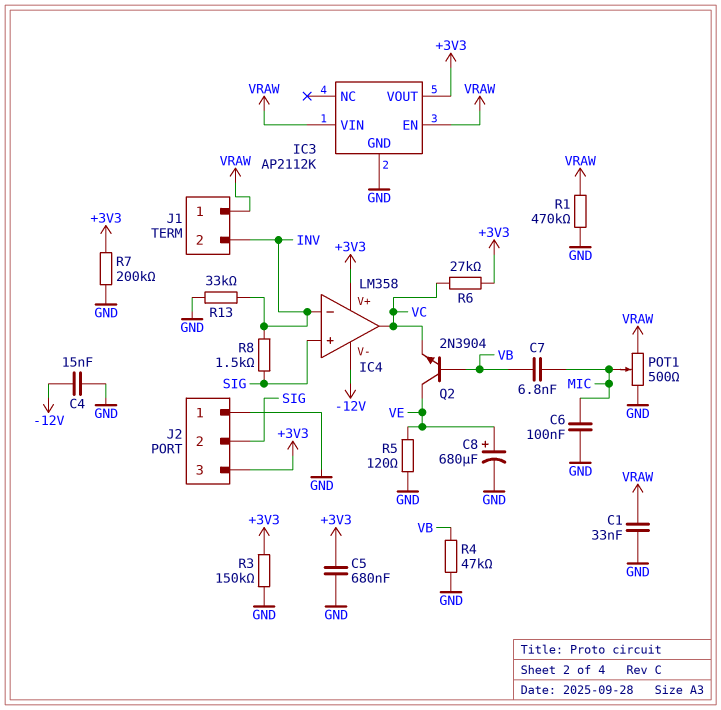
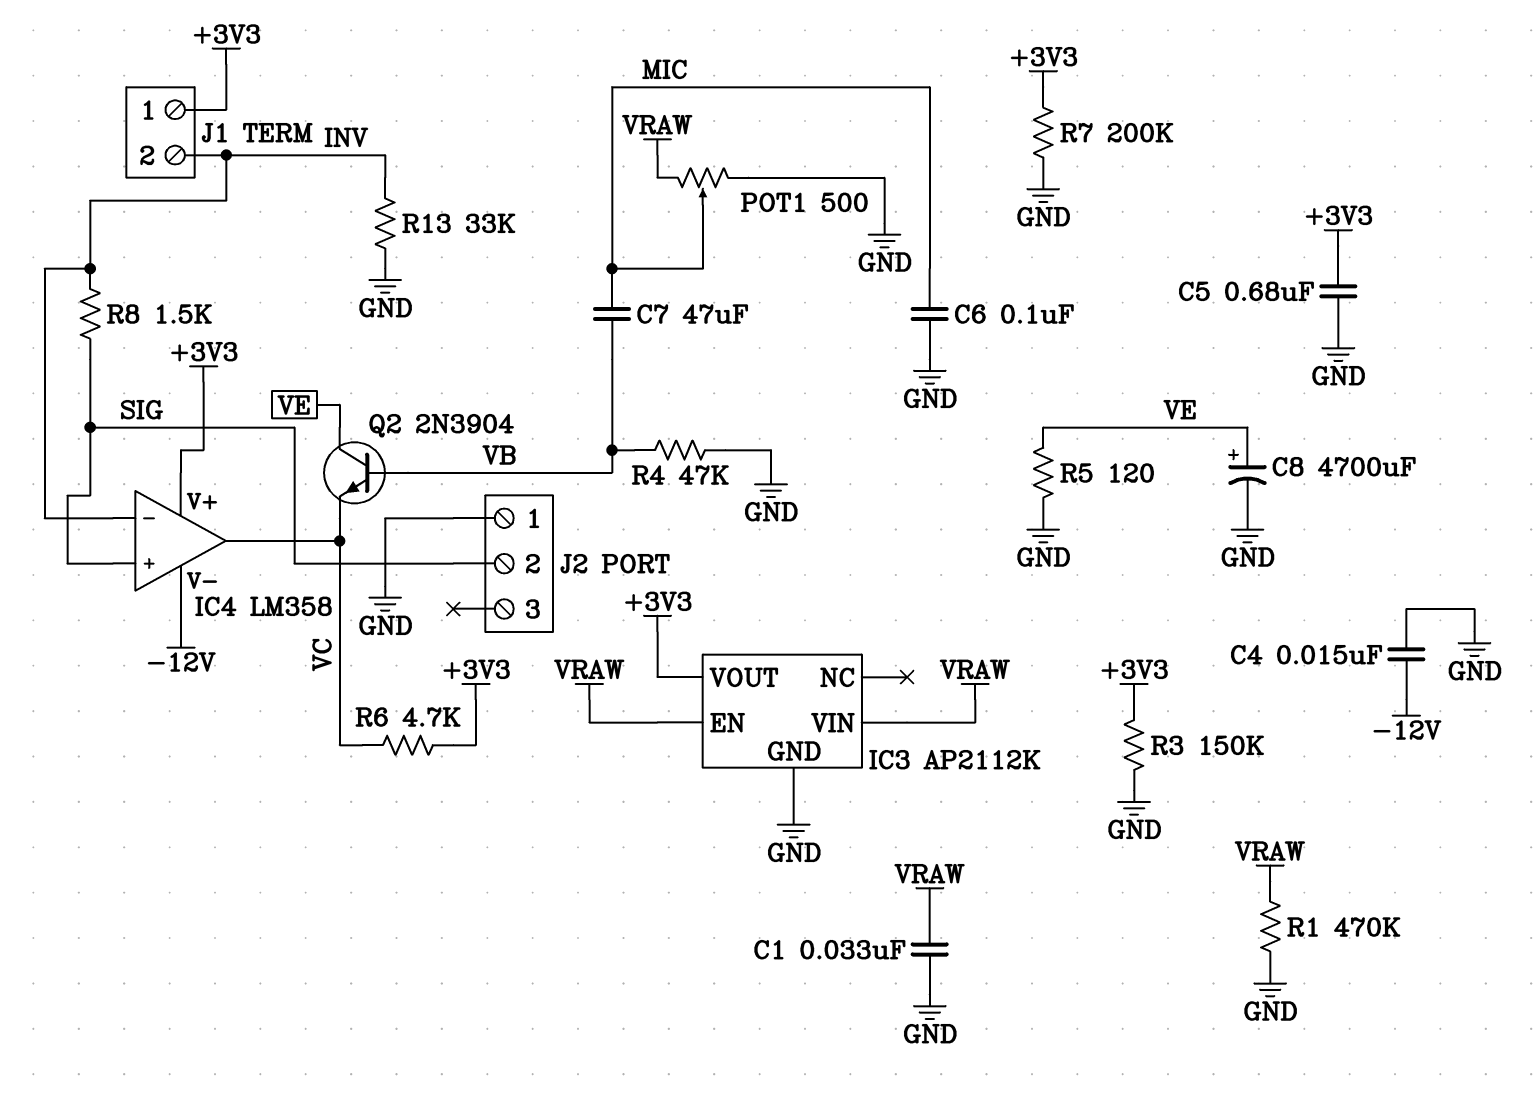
C7: 6.8nF (MIC, VB) -> 47uF (MIC, VB)
C8: 680uF (plus VE, minus GND) -> 4700uF (plus VE, minus GND)
J1 pin 1: VRAW -> +3V3
J2 pin 3: +3V3 -> none
R6: 27k (+3V3, VC) -> 4.7k (+3V3, VC)

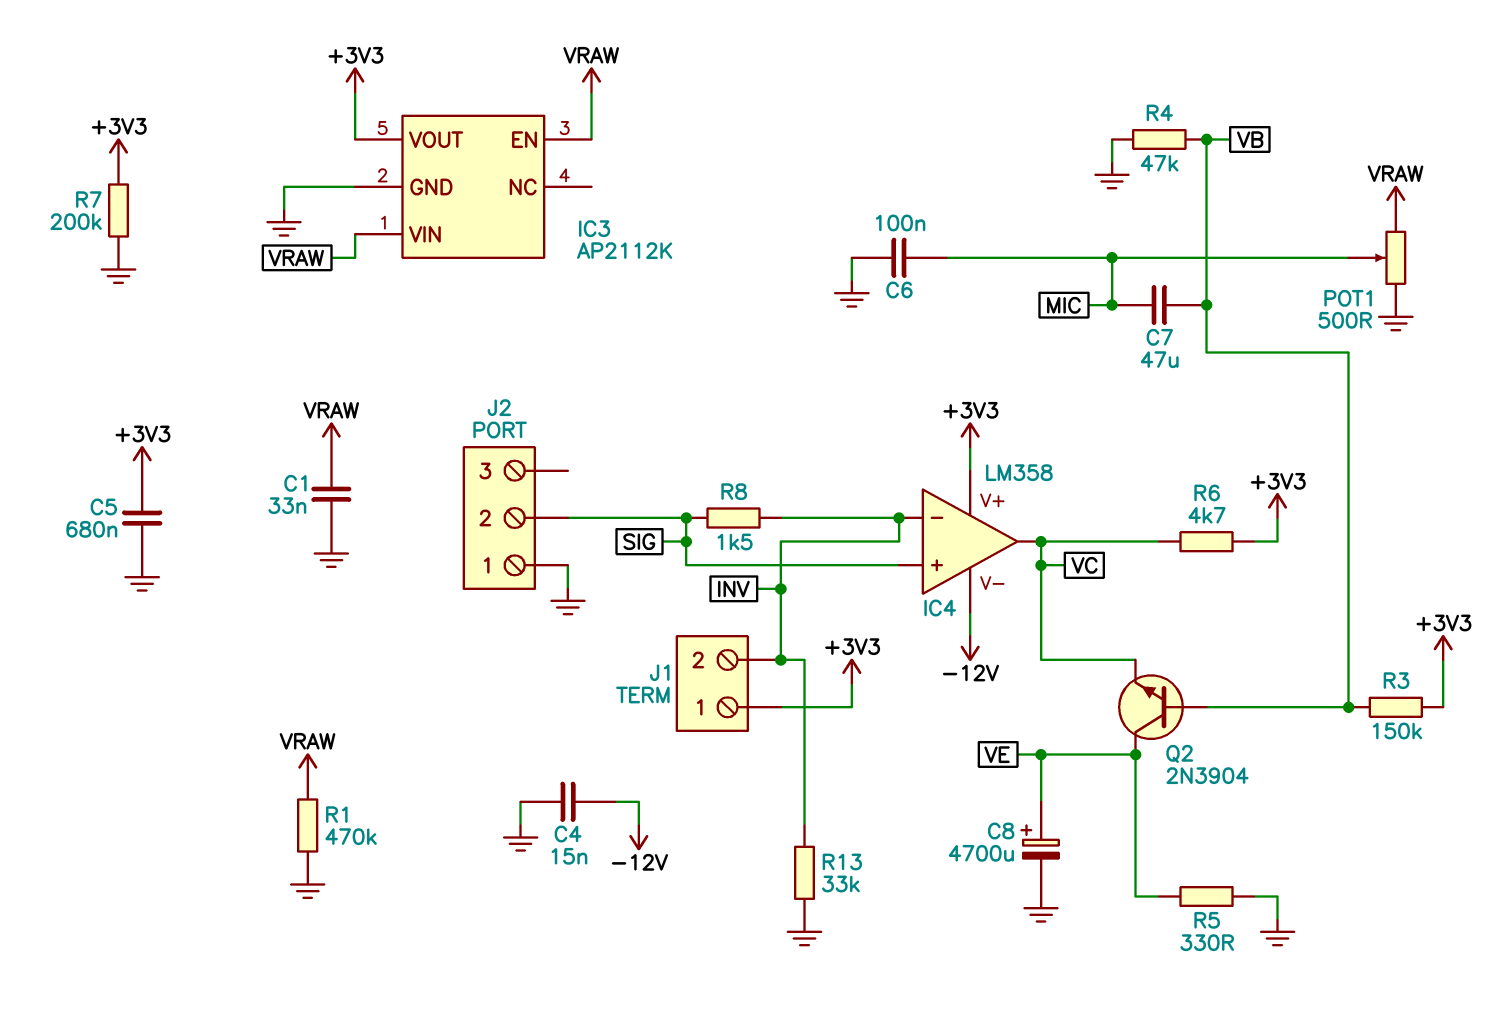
R3: 150k (+3V3, GND) -> 150k (+3V3, VB)
R5: 120 (GND, VE) -> 330 (GND, VE)

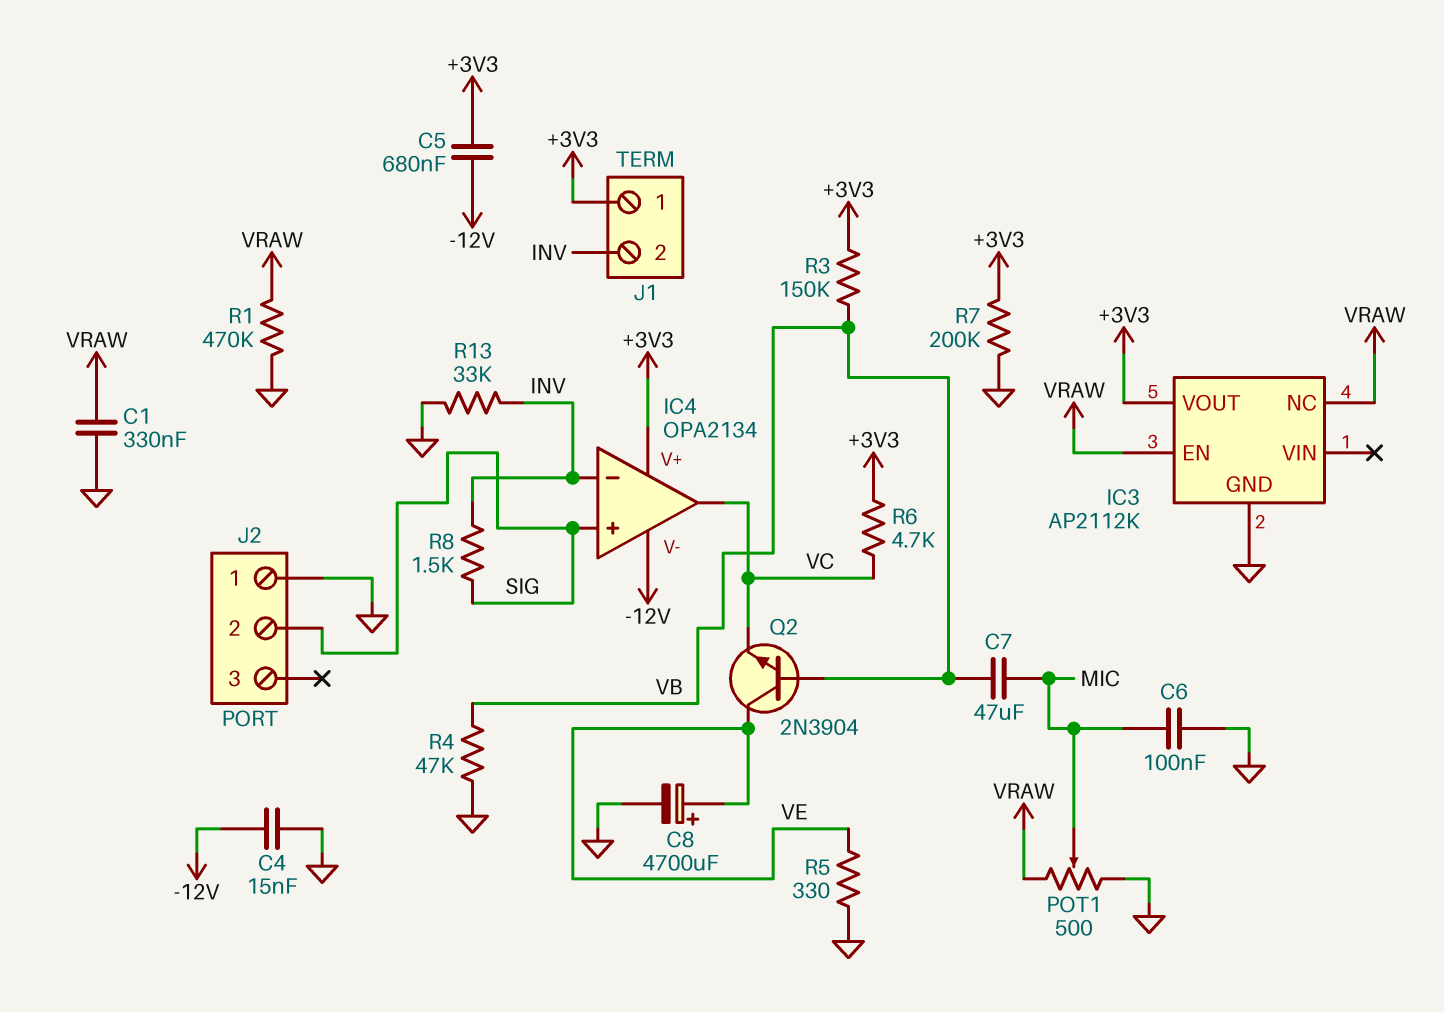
C1: 33nF (GND, VRAW) -> 330nF (GND, VRAW)
C5: 680nF (+3V3, GND) -> 680nF (+3V3, -12V)
IC3 pin NC: none -> VRAW
IC3 pin VIN: VRAW -> none
IC4: LM358 -> OPA2134

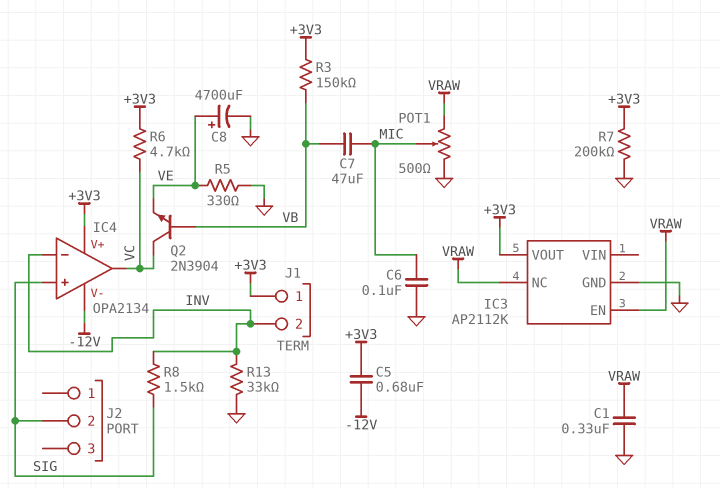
C4: 15nF (-12V, GND) -> none
J2 pin 1: GND -> none
Q2: NPN 2N3904 (B VB, C VE, E VC) -> NPN 2N3904 (B VB, C VC, E VE)
R1: 470k (GND, VRAW) -> none
R4: 47k (GND, VB) -> none

